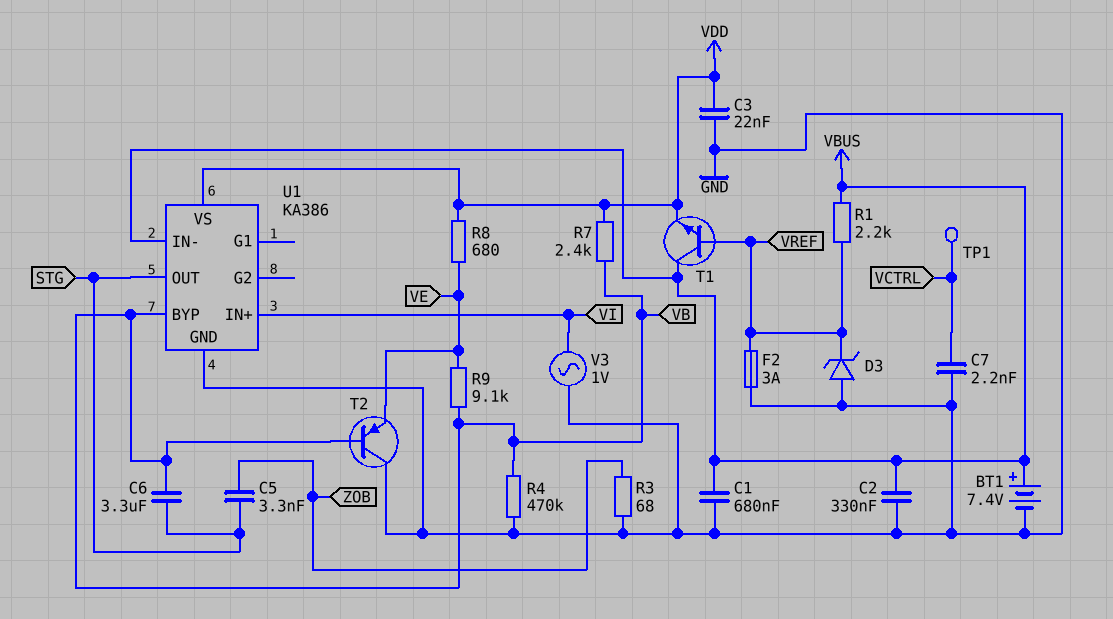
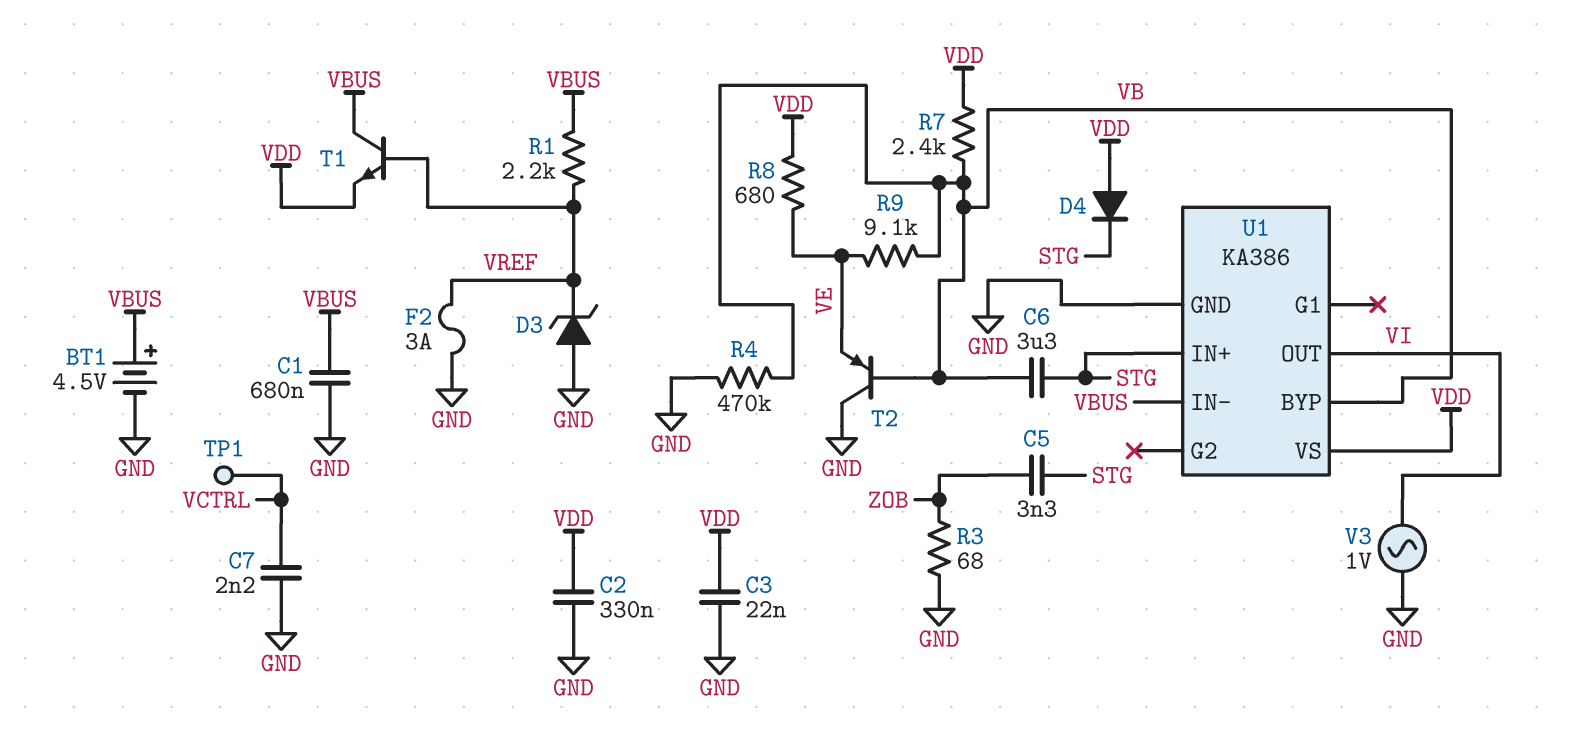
BT1: 7.4V (plus VBUS, minus GND) -> 4.5V (plus VBUS, minus GND)
C2: 330nF (GND, VBUS) -> 330nF (GND, VDD)
D4: none -> diode (A VDD, K STG)
U1 pin IN+: VI -> STG
U1 pin OUT: STG -> VI

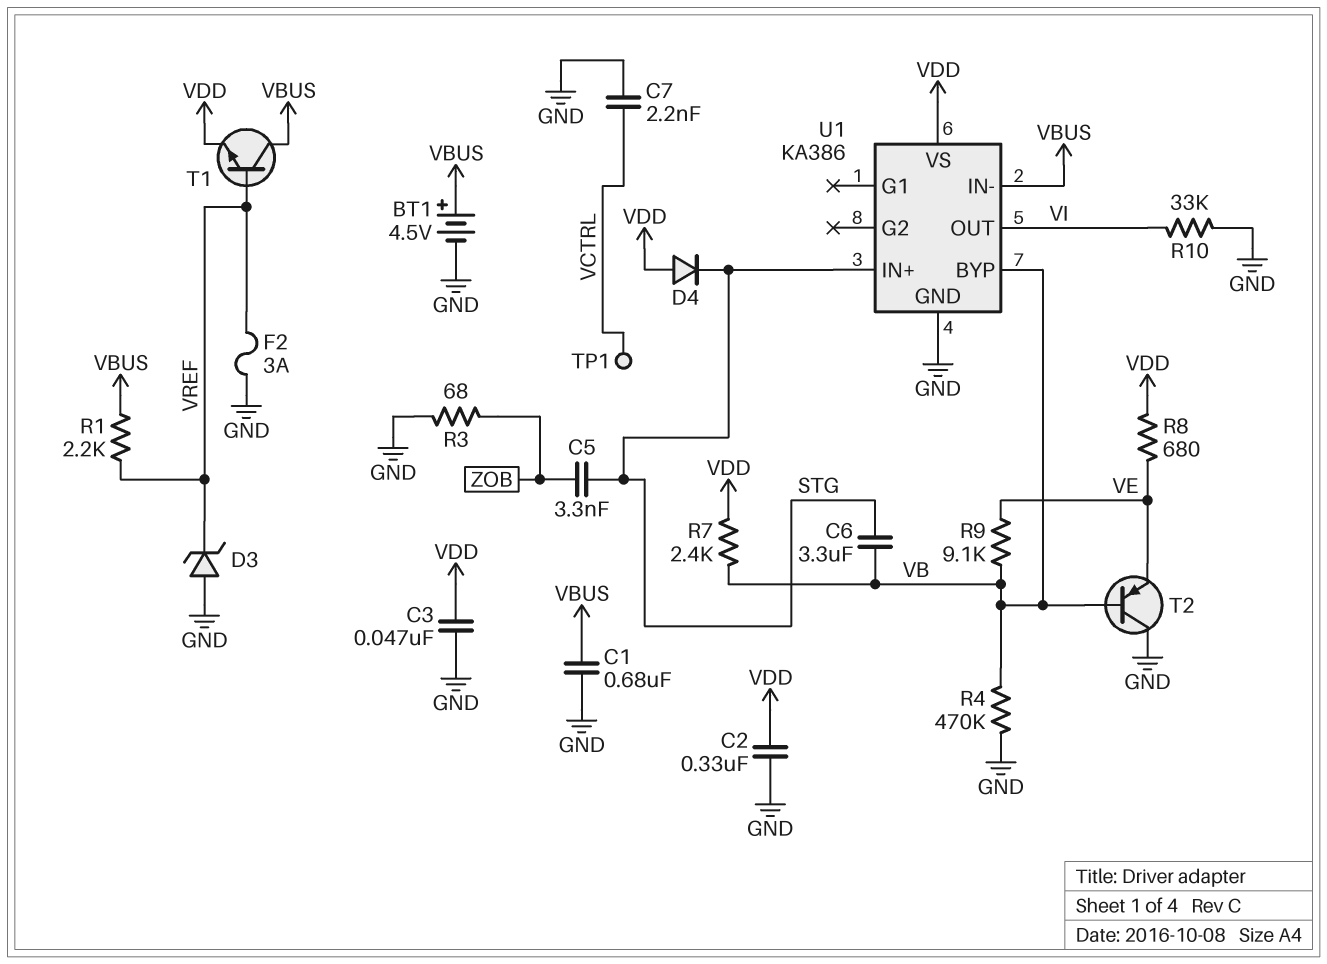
C3: 22nF (GND, VDD) -> 47nF (GND, VDD)
R10: none -> 33k (GND, VI)
V3: AC 1V (GND, VI) -> none

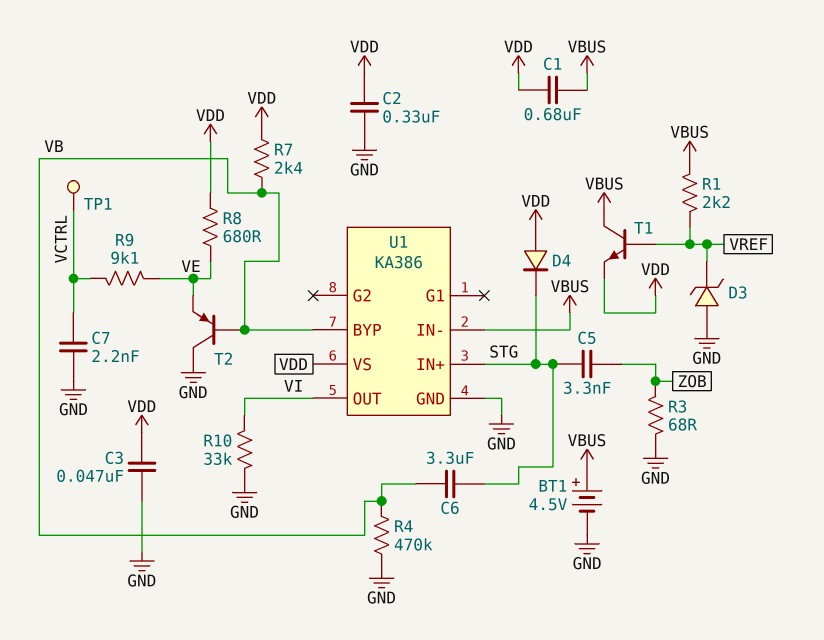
C1: 680nF (GND, VBUS) -> 680nF (VBUS, VDD)
F2: 3A (GND, VREF) -> none
R9: 9.1k (VB, VE) -> 9.1k (VCTRL, VE)

